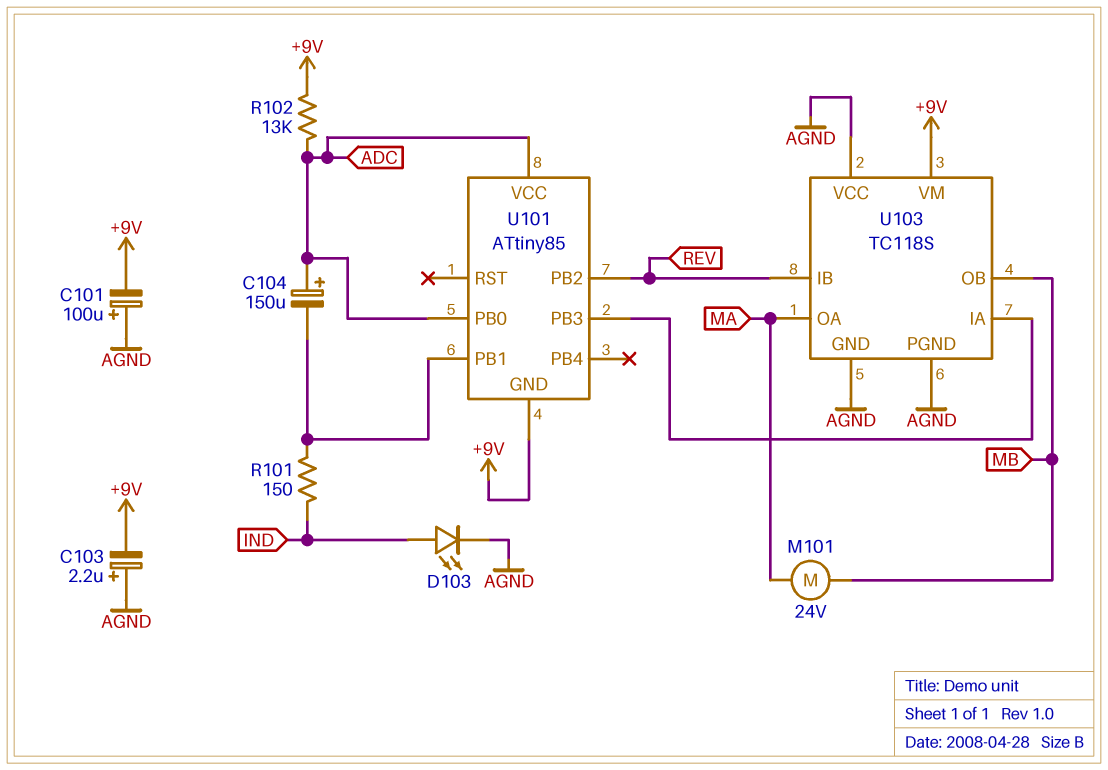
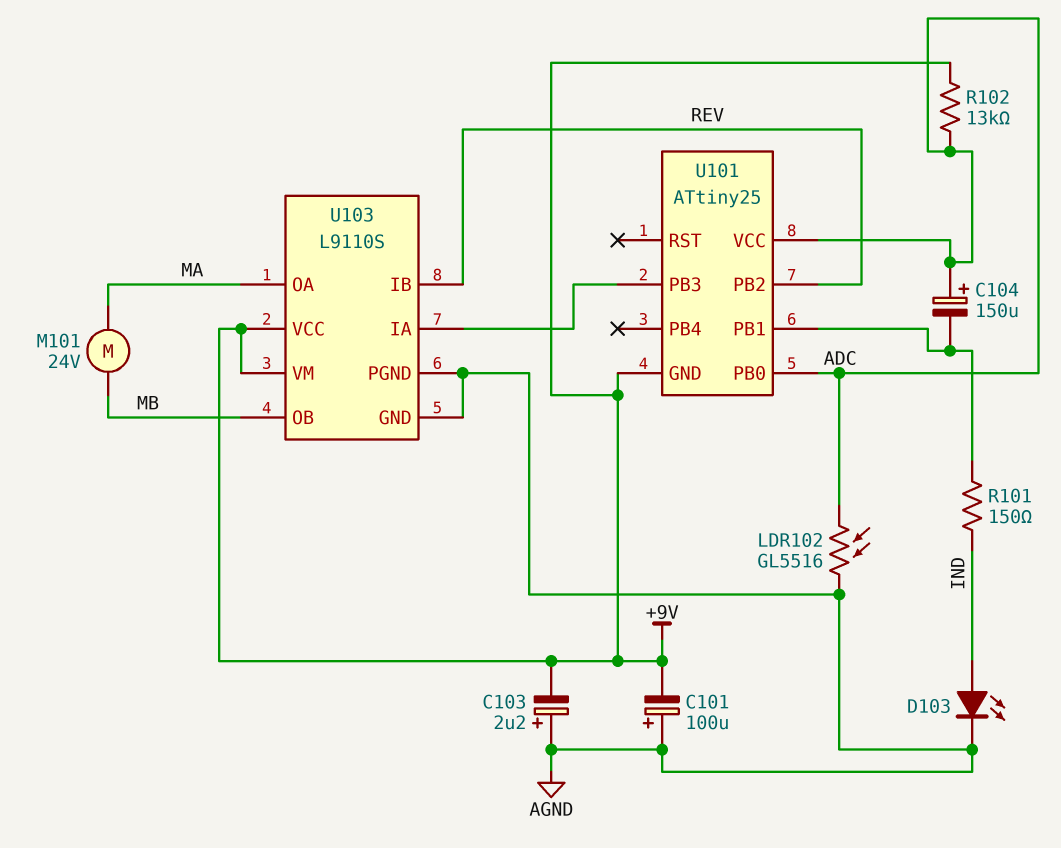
LDR102: none -> GL5516 (ADC, AGND)
U101: ATtiny85 -> ATtiny25
U103: TC118S -> L9110S
U103 pin VCC: AGND -> +9V

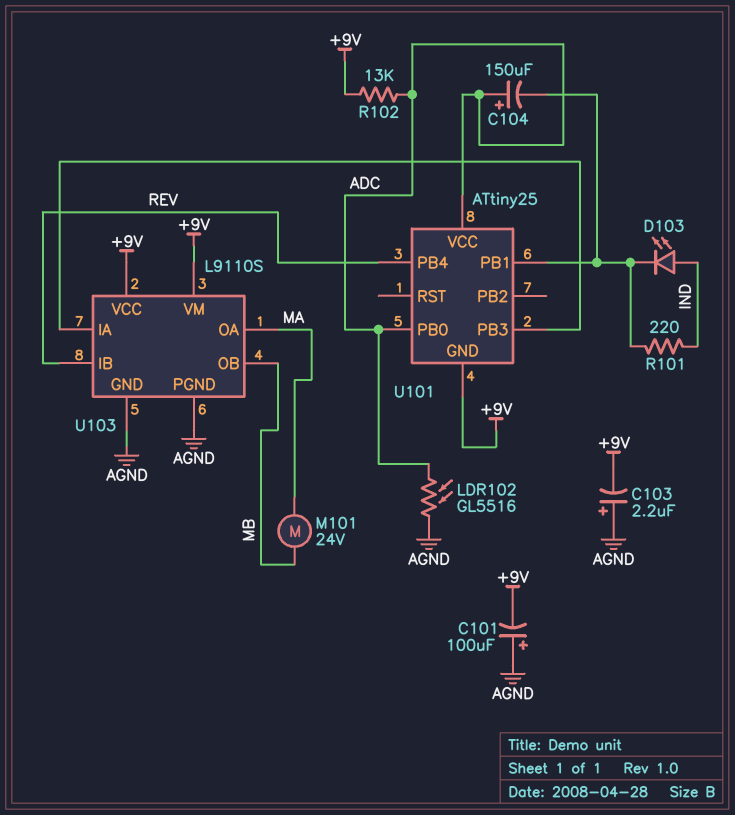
D103: LED (A IND, K AGND) -> LED (A IND, K U101/PB1)
R101: 150 (IND, U101/PB1) -> 220 (IND, U101/PB1)
U101 pin PB2: REV -> none
U101 pin PB4: none -> REV

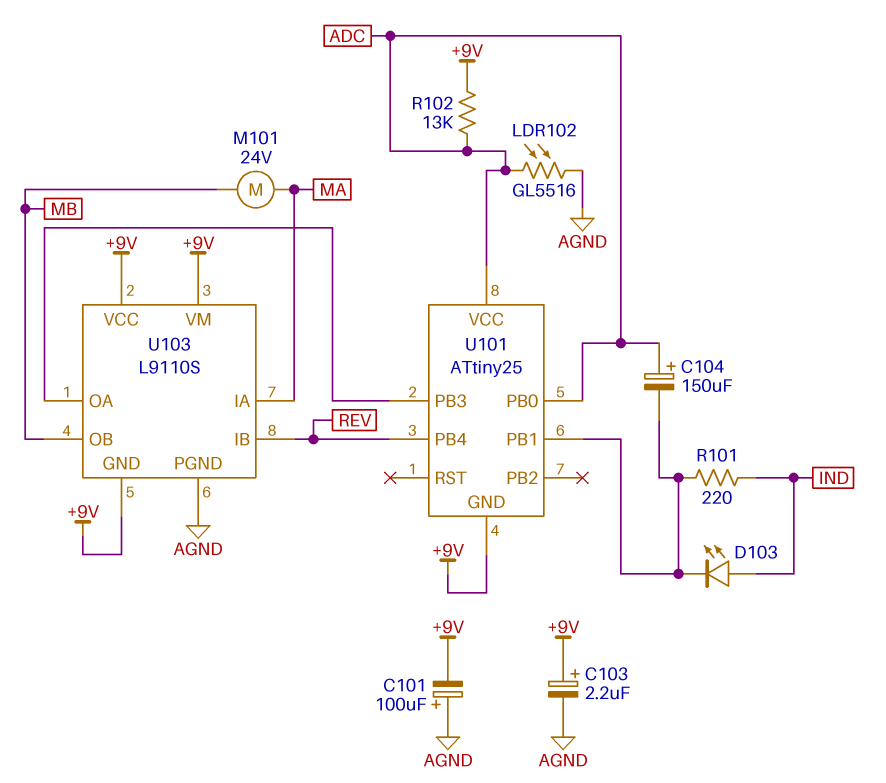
C103: 2.2uF (plus AGND, minus +9V) -> 2.2uF (plus +9V, minus AGND)
U103 pin GND: AGND -> +9V
U103 pin IA: U101/PB3 -> MA
U103 pin OA: MA -> U101/PB3

